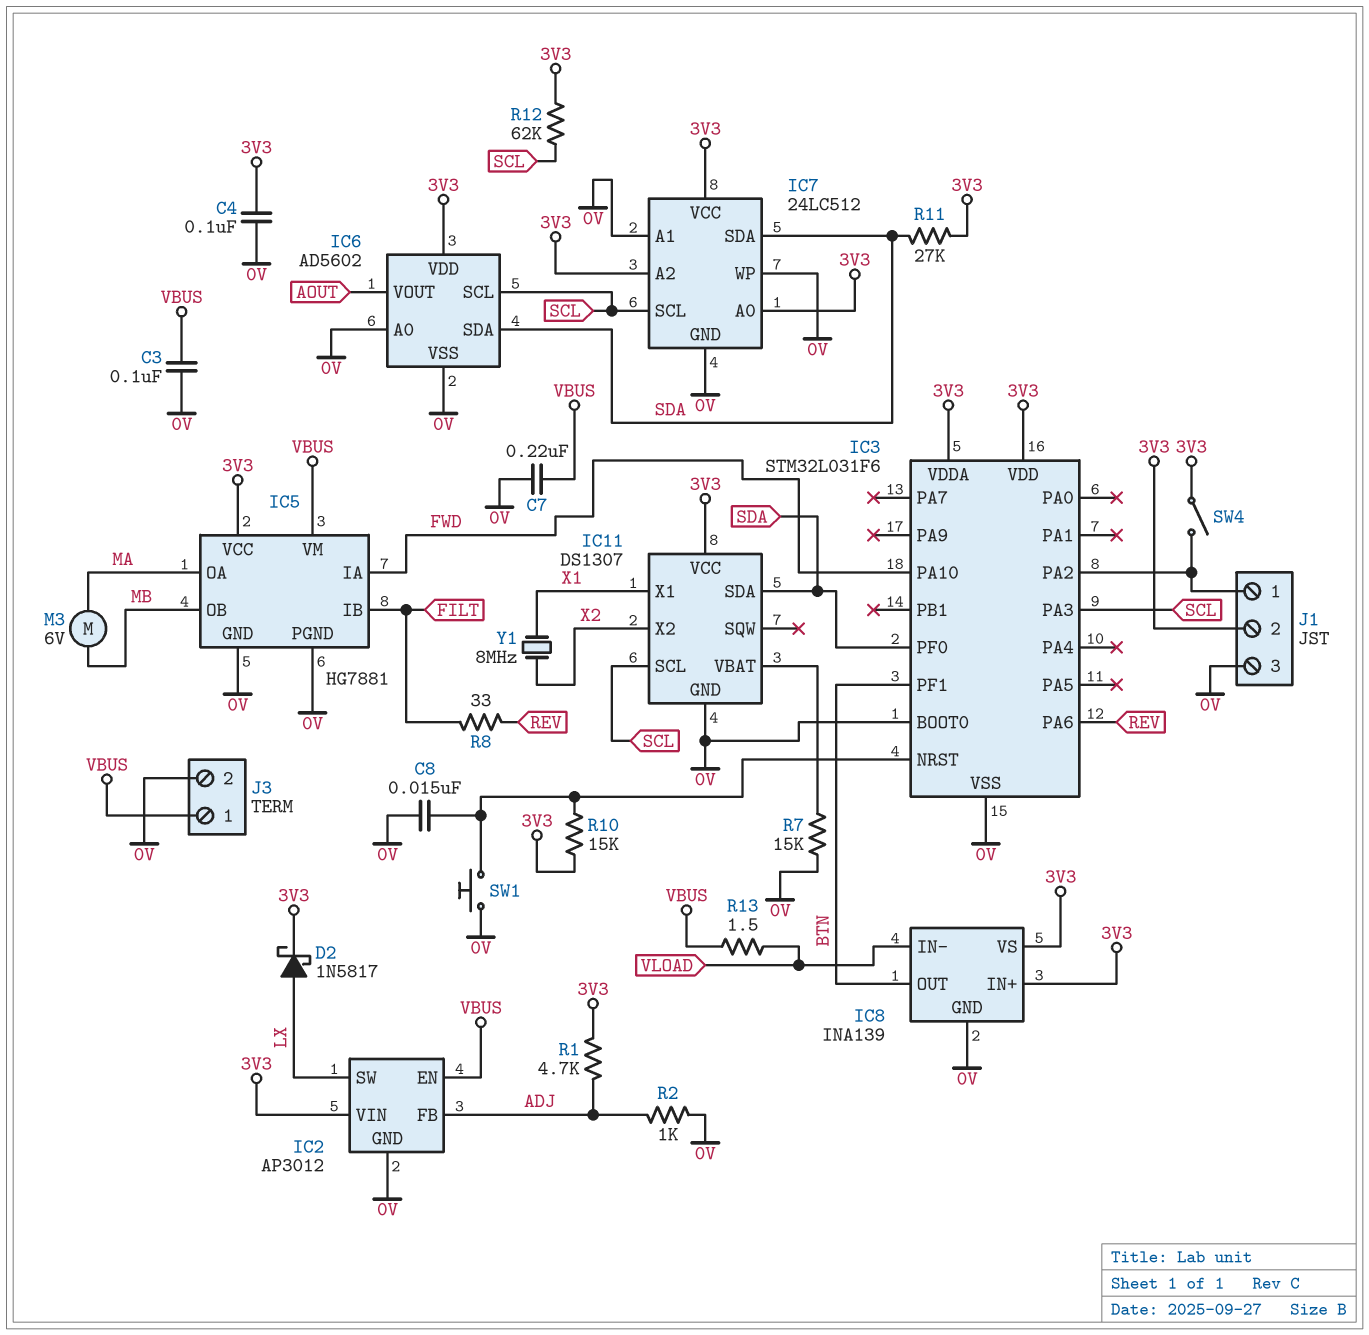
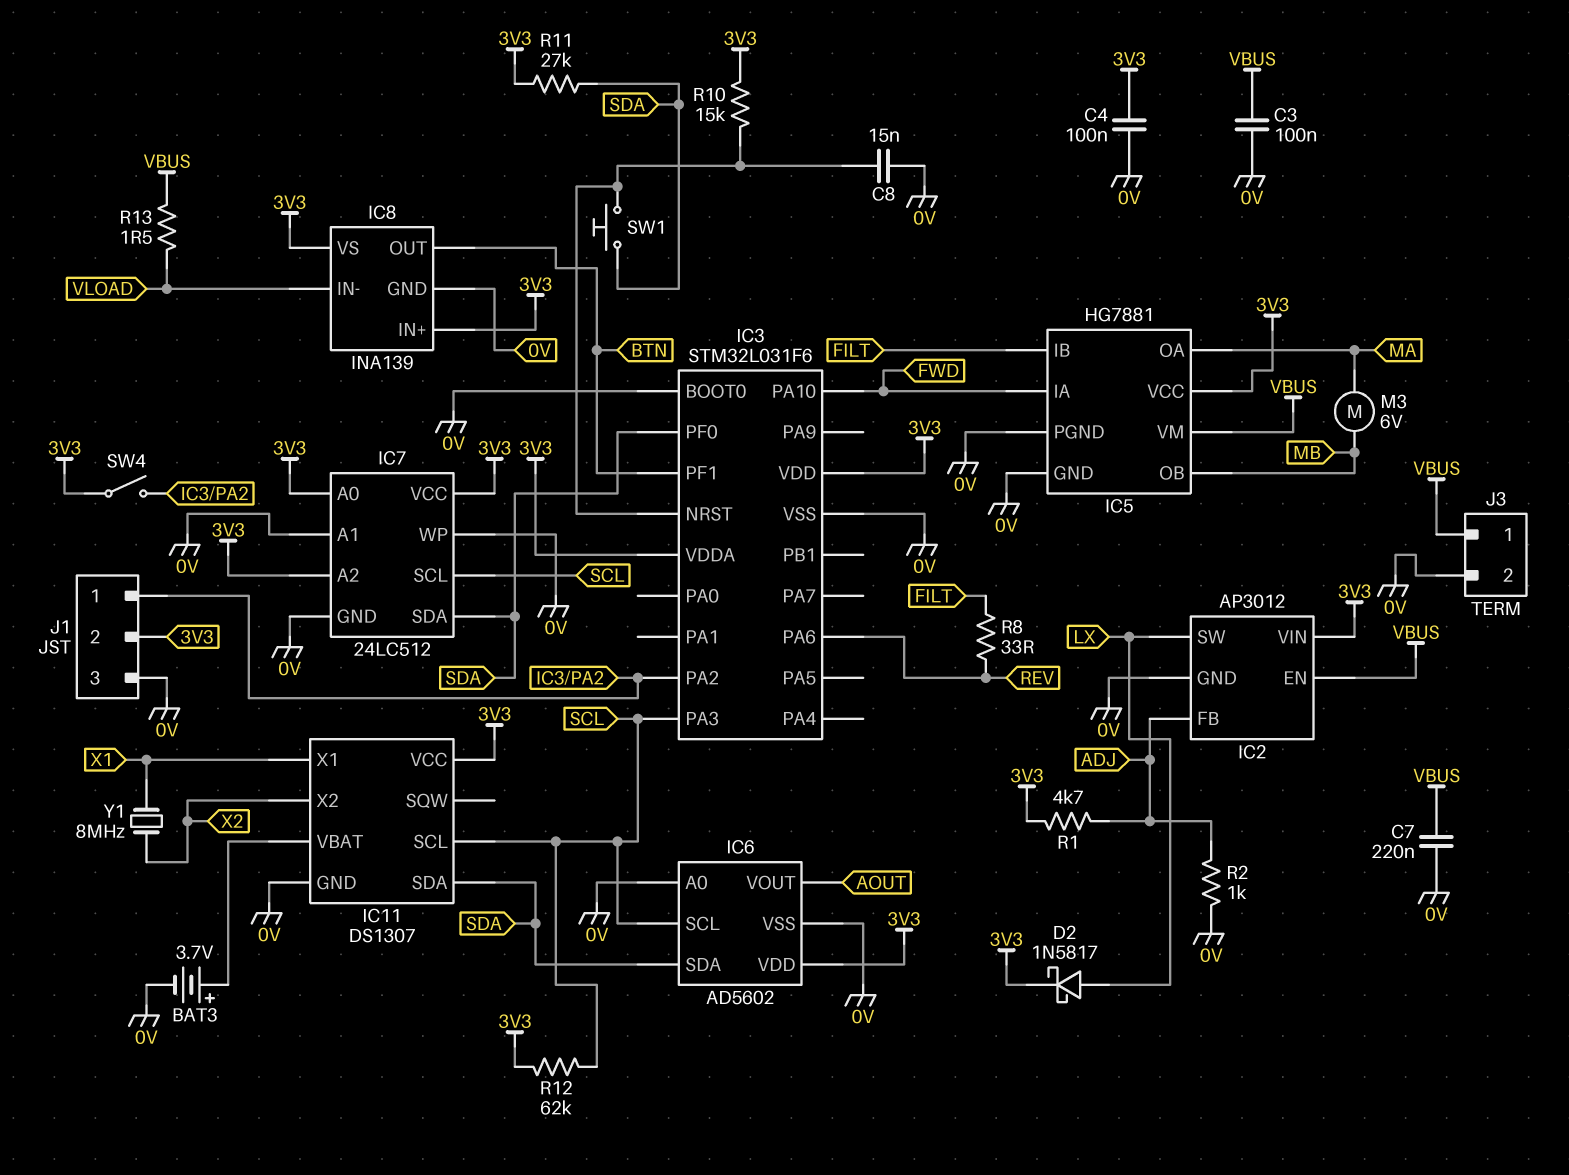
BAT3: none -> 3.7V (plus IC11/VBAT, minus 0V)
R7: 15k (0V, IC11/VBAT) -> none
SW1: button (0V, IC3/NRST) -> button (IC3/NRST, SDA)

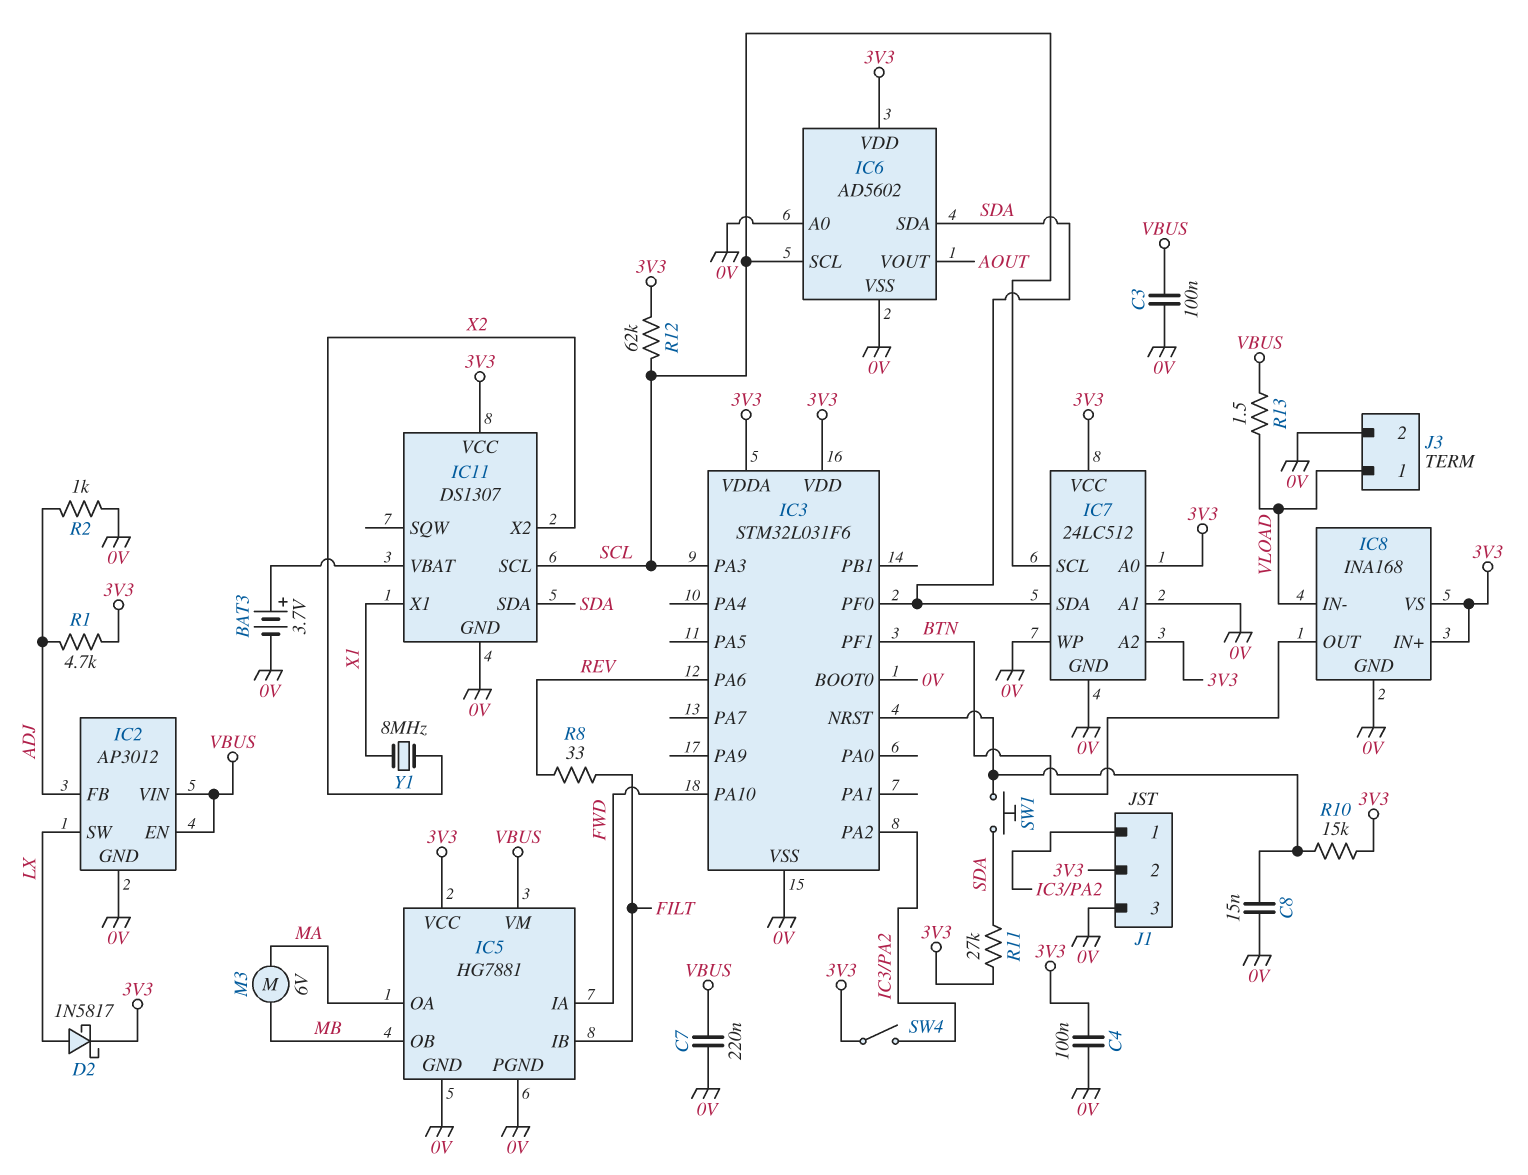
IC2 pin VIN: 3V3 -> VBUS
IC8: INA139 -> INA168
J3 pin 1: VBUS -> VLOAD

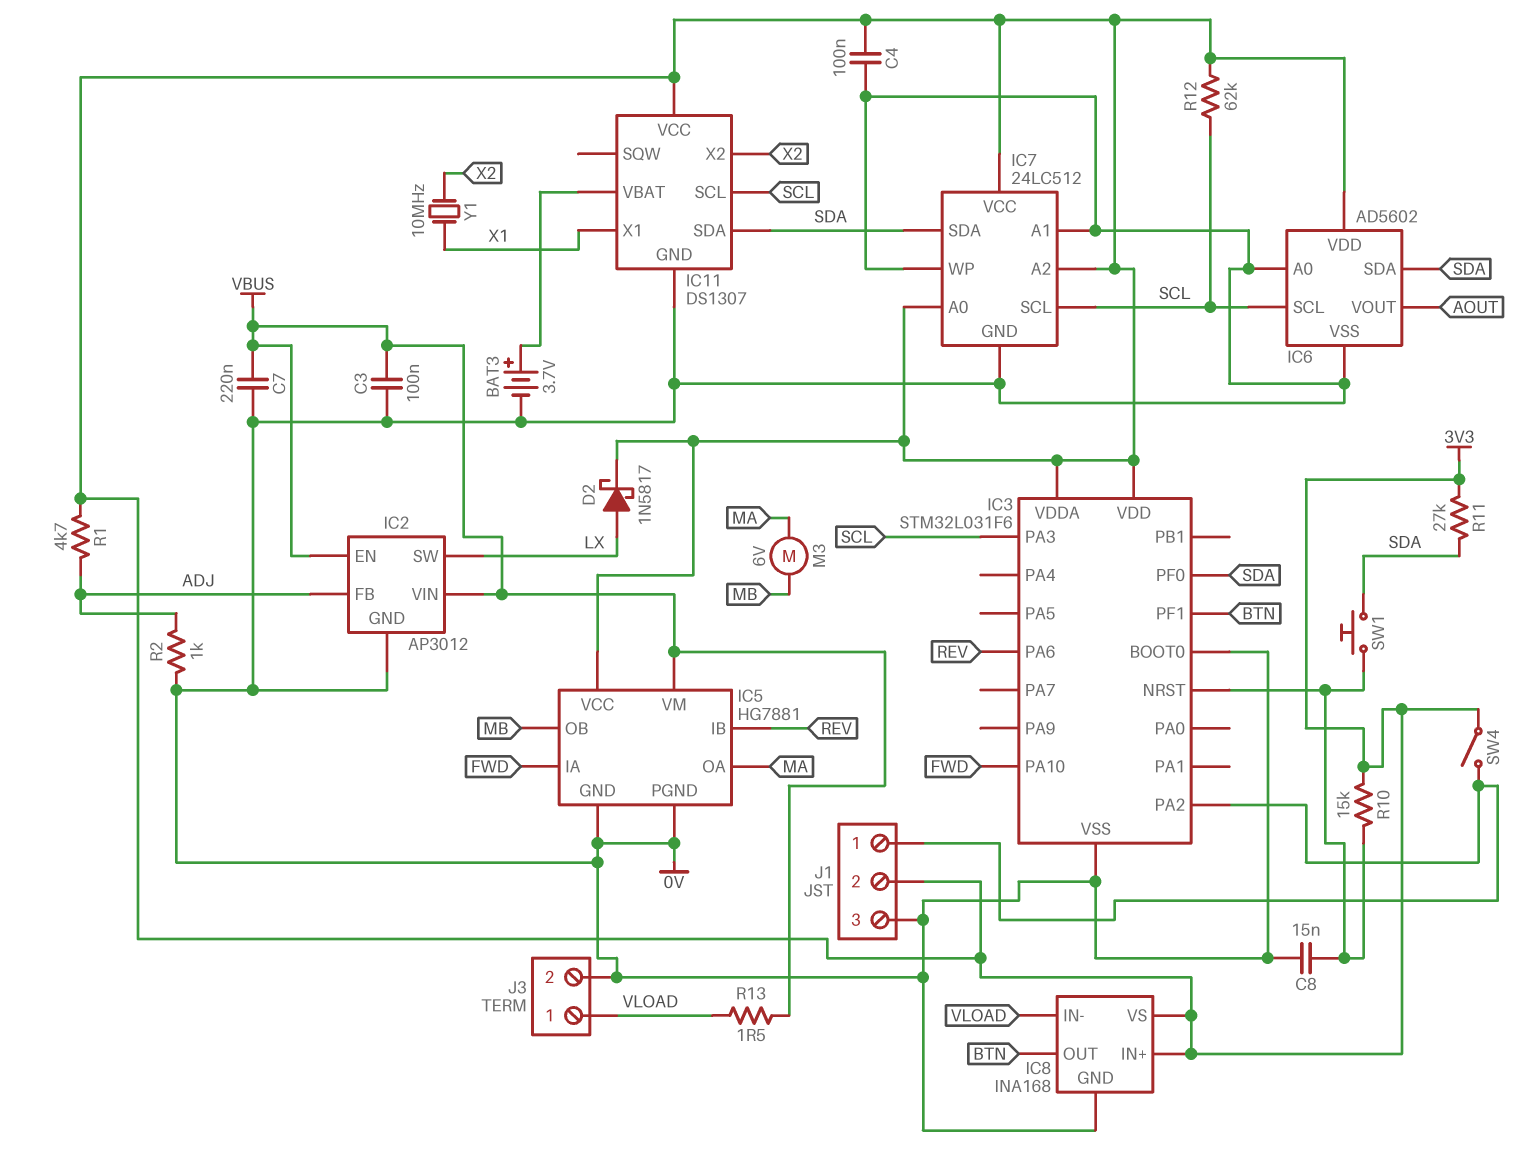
IC5 pin IB: FILT -> REV
R8: 33 (FILT, REV) -> none
Y1: 8MHz (X1, X2) -> 10MHz (X1, X2)

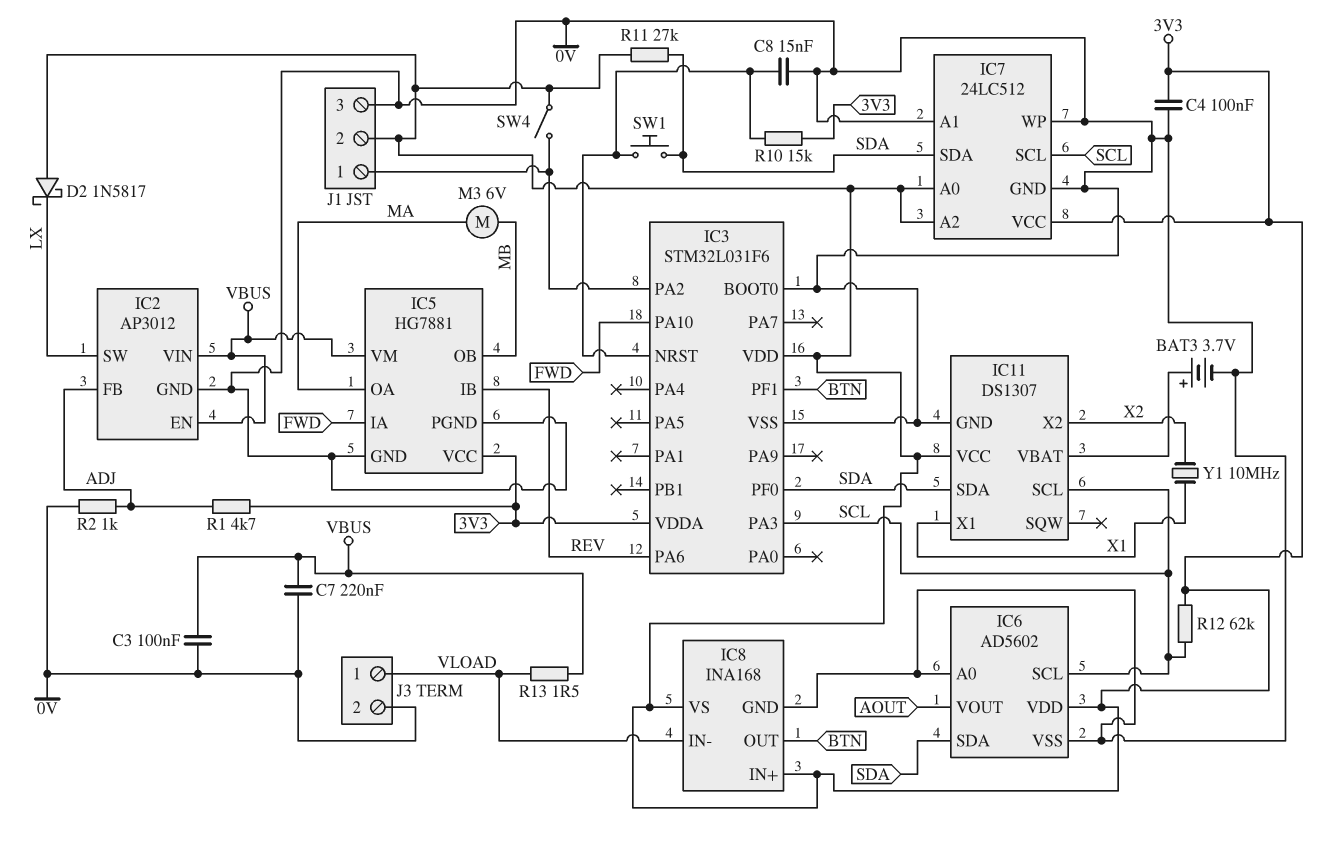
D2: schottky 1N5817 (A LX, K 3V3) -> schottky 1N5817 (A 3V3, K LX)

